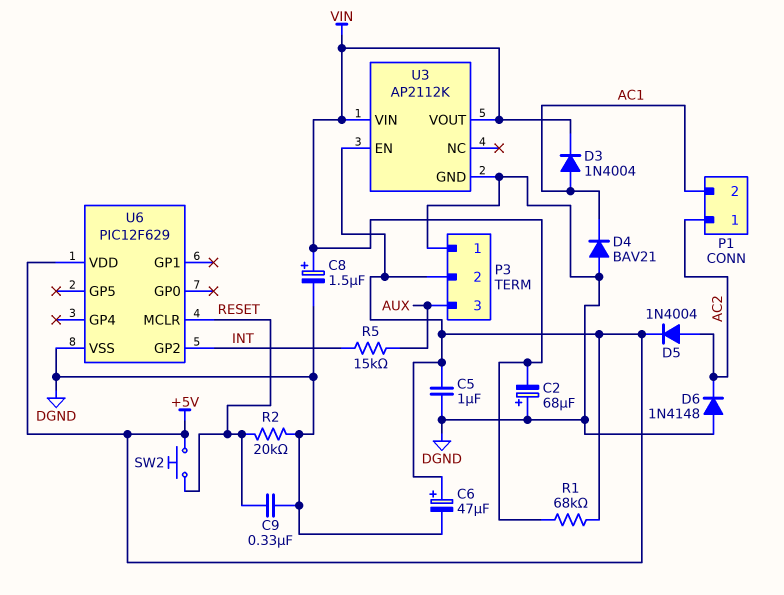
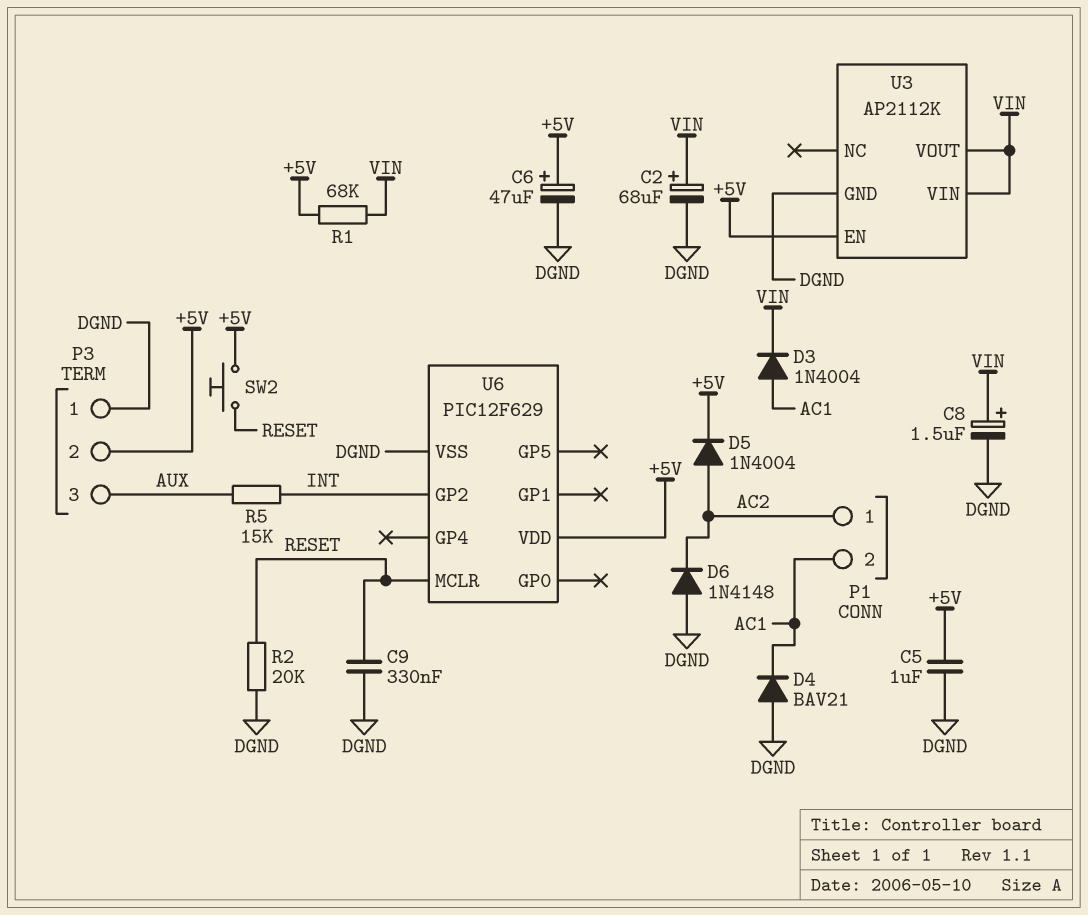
C2: 68uF (plus DGND, minus VIN) -> 68uF (plus VIN, minus DGND)

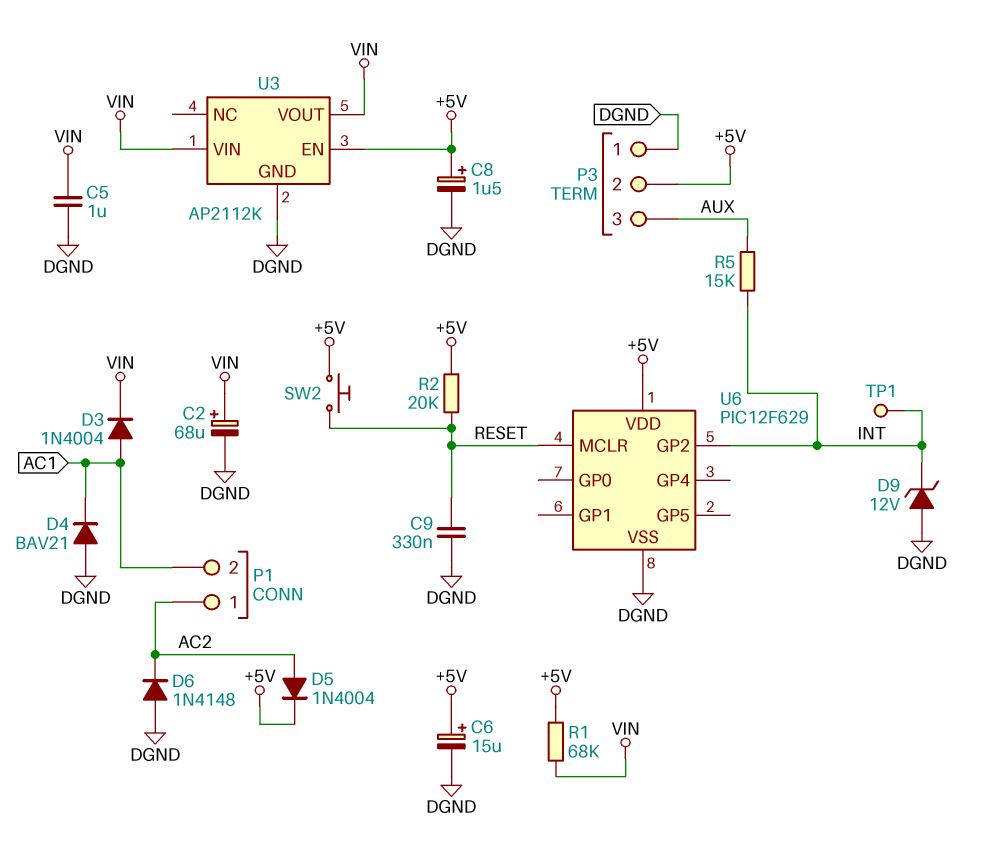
C5: 1uF (+5V, DGND) -> 1uF (DGND, VIN)
C6: 47uF (plus +5V, minus DGND) -> 15uF (plus +5V, minus DGND)
C8: 1.5uF (plus VIN, minus DGND) -> 1.5uF (plus +5V, minus DGND)
D9: none -> zener 12V (A DGND, K INT)
R2: 20k (DGND, RESET) -> 20k (+5V, RESET)
TP1: none -> test point (INT)

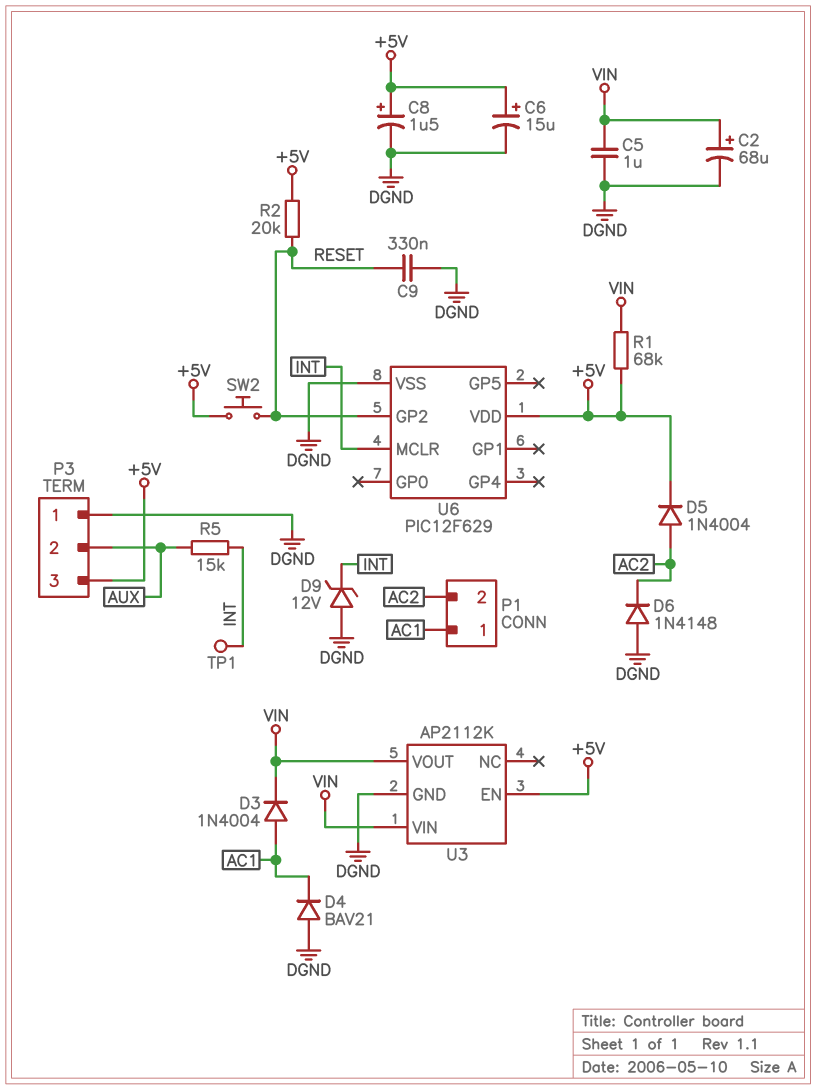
P1 pin 1: AC2 -> AC1
P1 pin 2: AC1 -> AC2
P3 pin 2: +5V -> AUX
P3 pin 3: AUX -> +5V
U6 pin GP2: INT -> RESET
U6 pin MCLR: RESET -> INT

